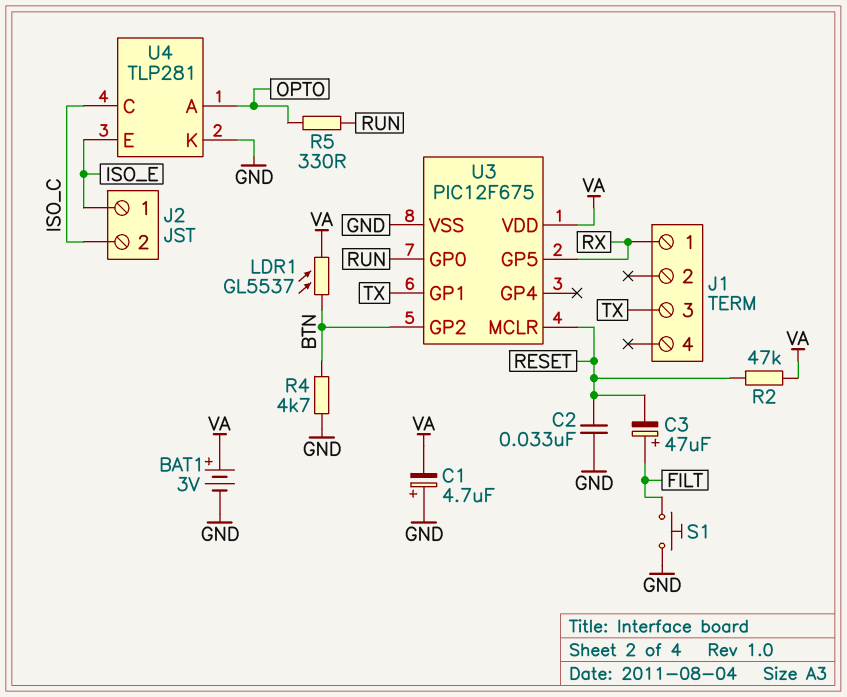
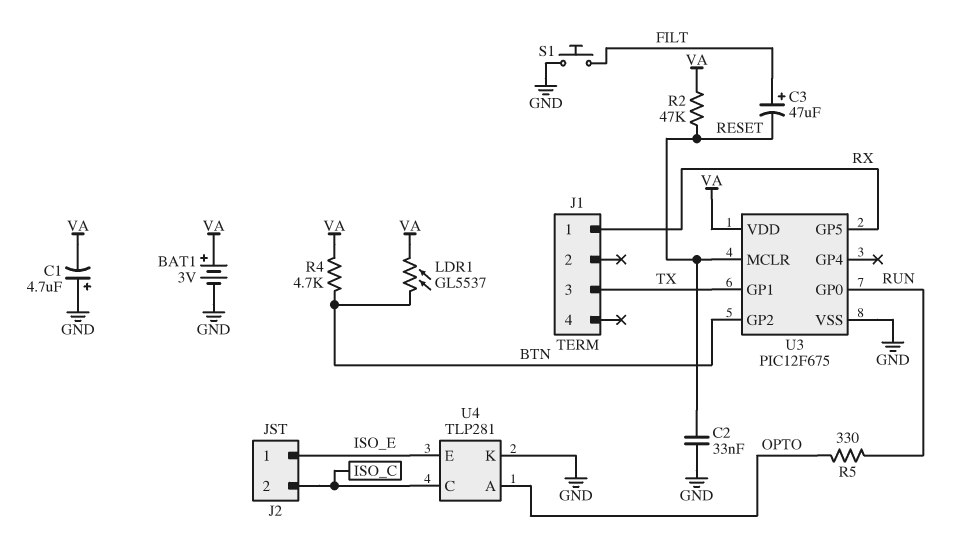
R4: 4.7k (BTN, GND) -> 4.7k (BTN, VA)

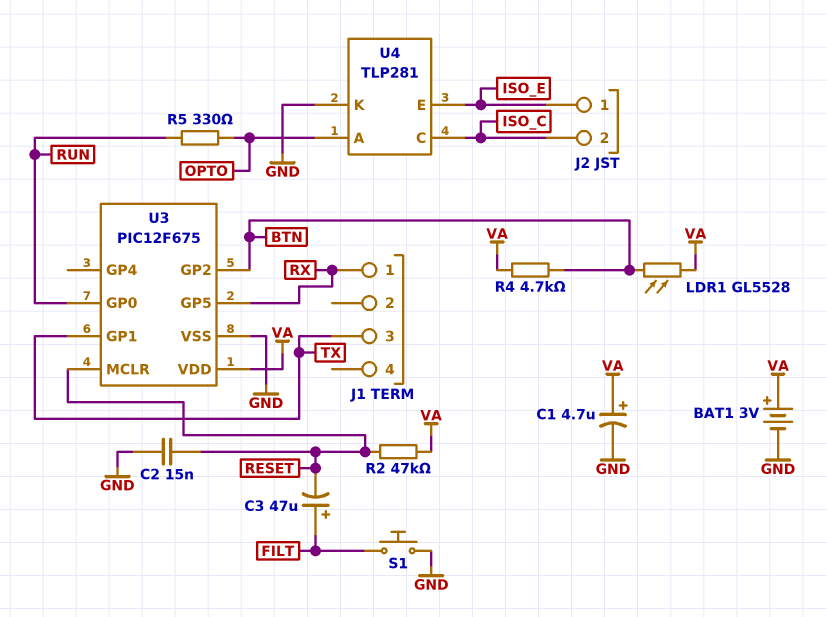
C1: 4.7uF (plus GND, minus VA) -> 4.7uF (plus VA, minus GND)
C2: 33nF (GND, RESET) -> 15nF (GND, RESET)
LDR1: GL5537 (BTN, VA) -> GL5528 (BTN, VA)

